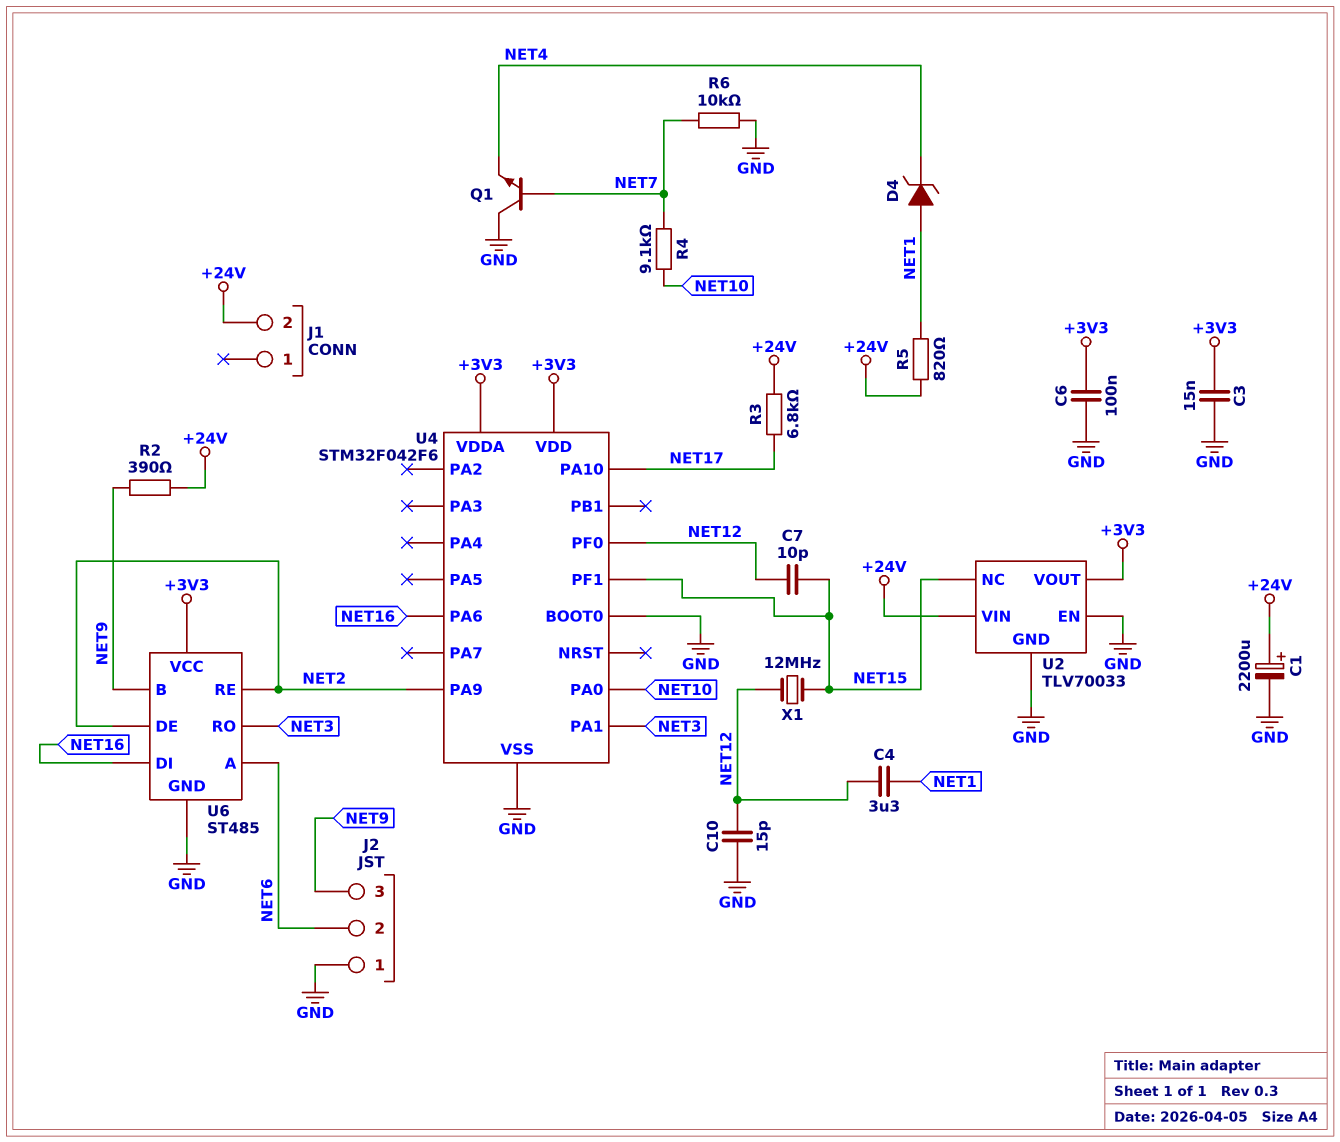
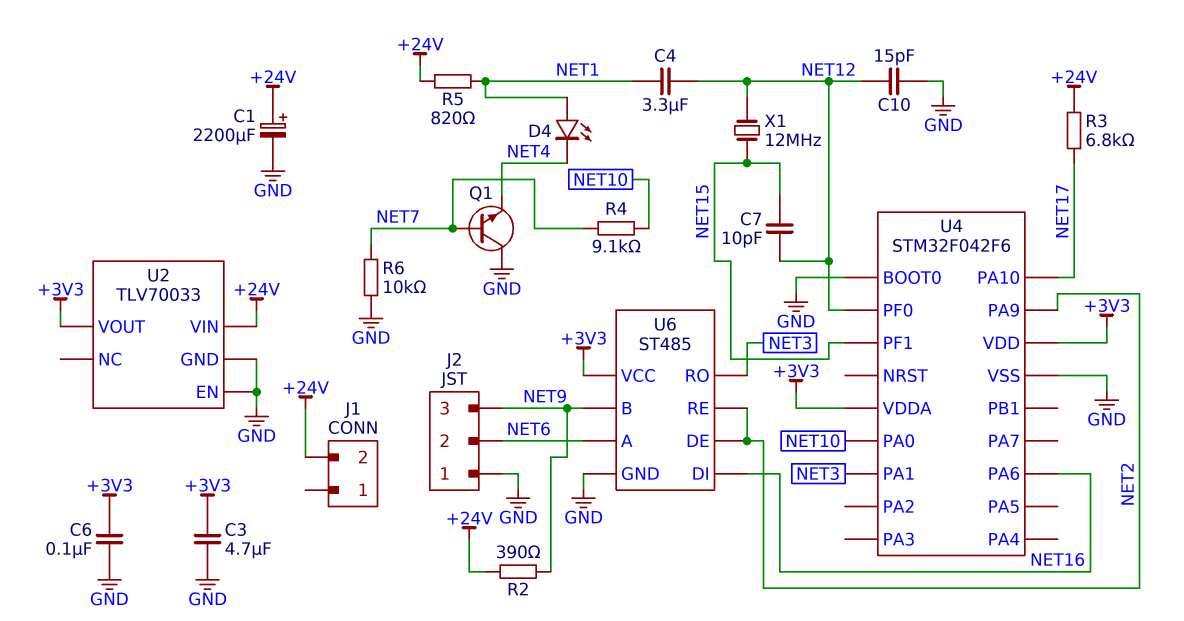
C3: 15nF (+3V3, GND) -> 4.7uF (+3V3, GND)
D4: zener (A NET1, K NET4) -> LED (A NET1, K NET4)
U2 pin NC: NET15 -> none

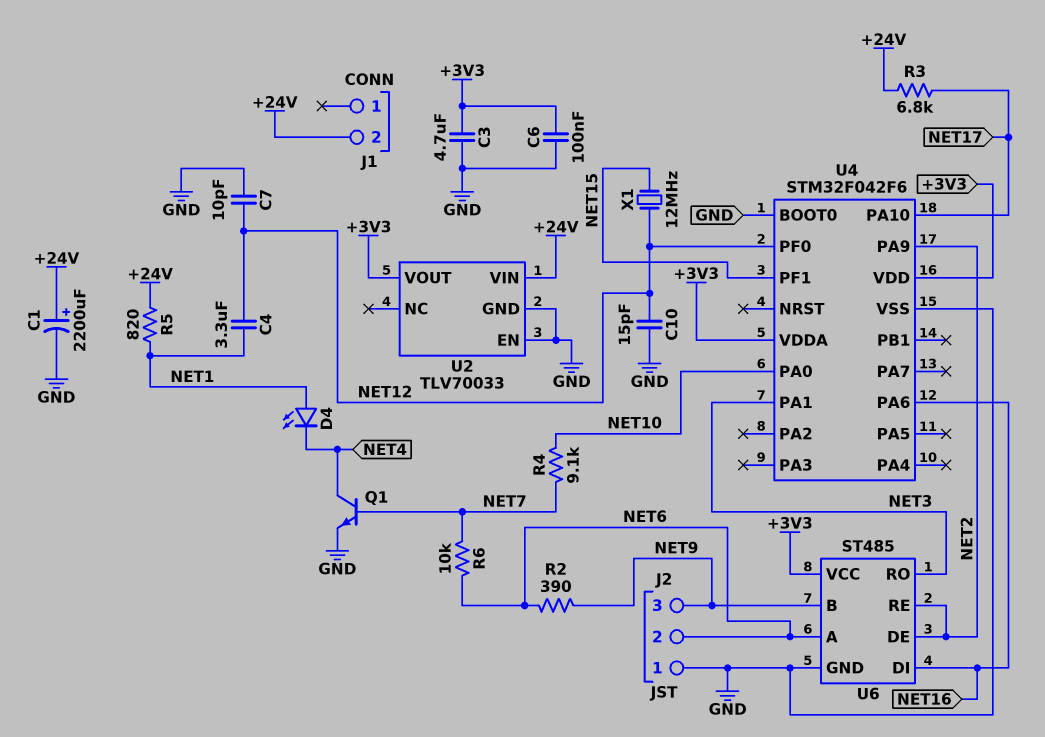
C7: 10pF (NET12, NET15) -> 10pF (GND, NET12)
Q1: NPN (B NET7, C GND, E NET4) -> NPN (B NET7, C NET4, E GND)
R2: 390 (+24V, NET9) -> 390 (NET6, NET9)
R6: 10k (GND, NET7) -> 10k (NET6, NET7)

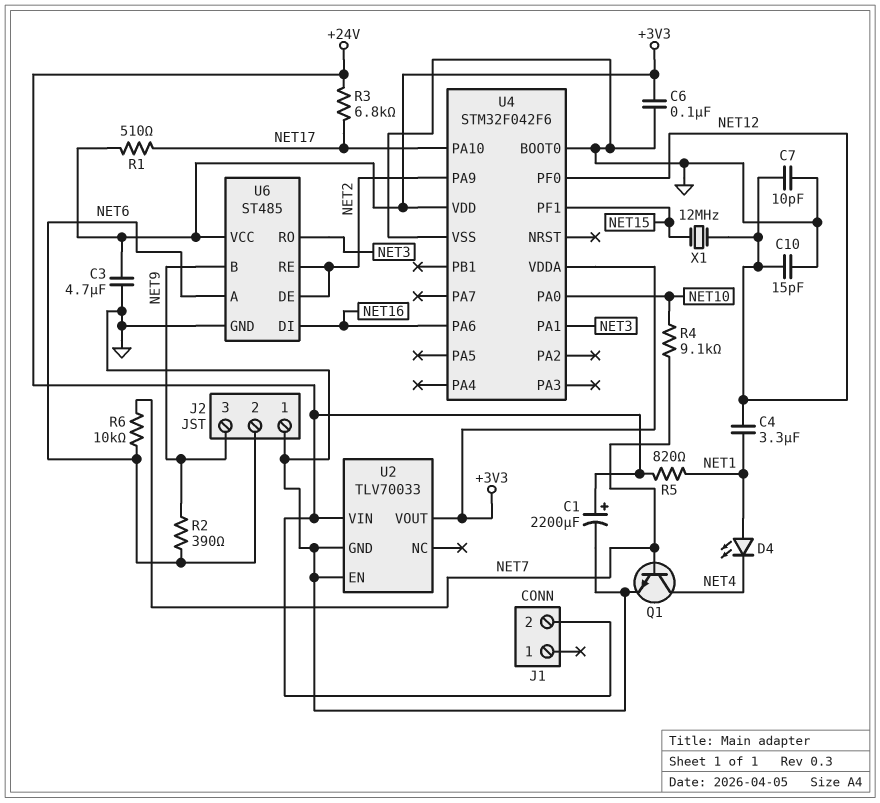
R1: none -> 510 (+3V3, NET17)

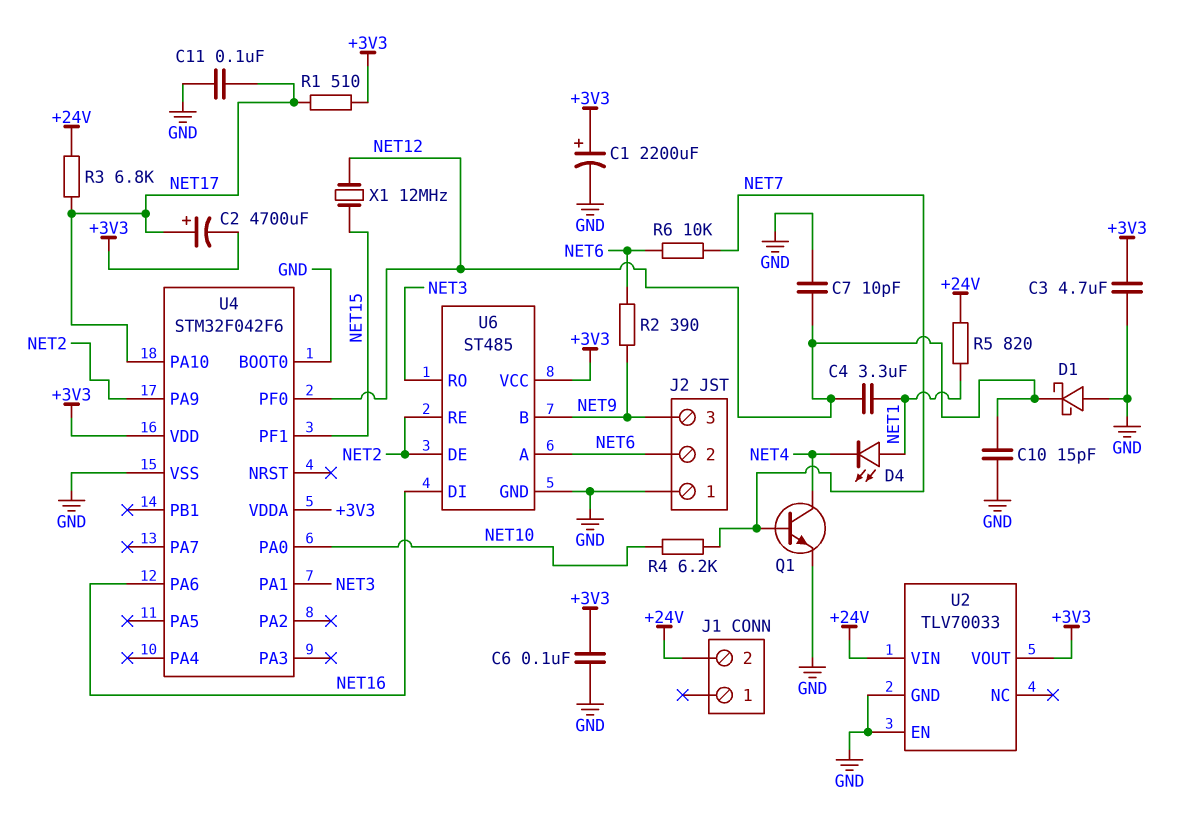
C1: 2200uF (plus +24V, minus GND) -> 2200uF (plus +3V3, minus GND)
C2: none -> 4700uF (plus NET17, minus +3V3)
C11: none -> 100nF (GND, NET17)
D1: none -> schottky (A GND, K NET12)
R4: 9.1k (NET7, NET10) -> 6.2k (NET7, NET10)

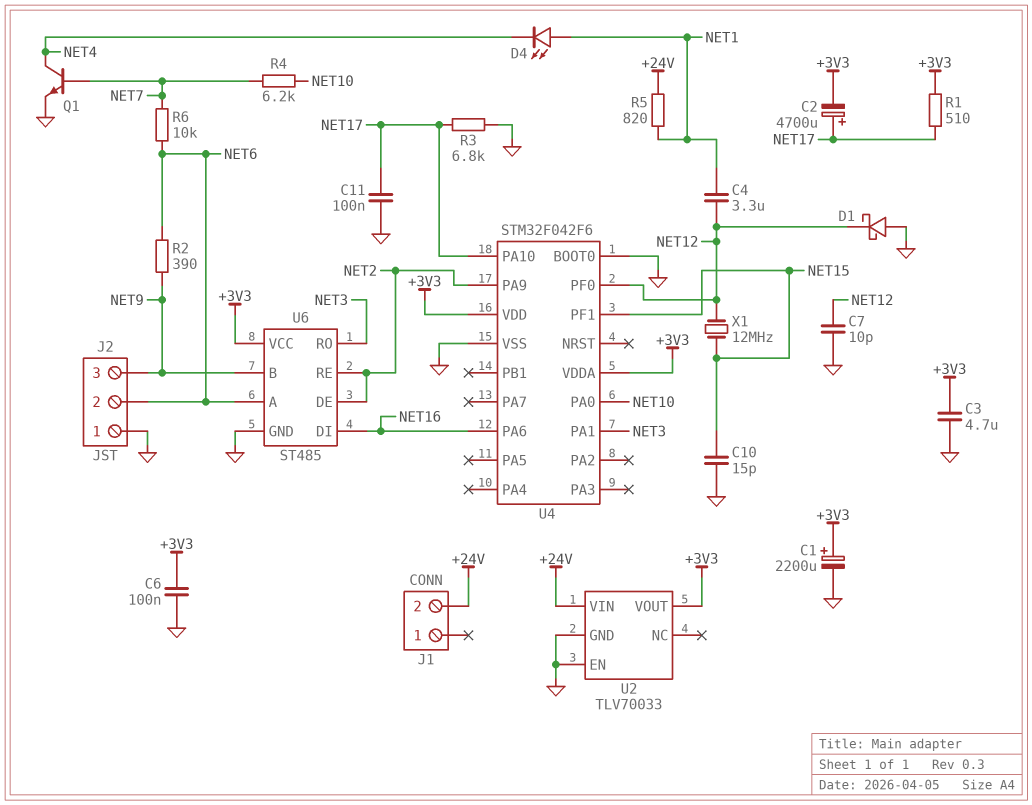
C10: 15pF (GND, NET12) -> 15pF (GND, NET15)
R3: 6.8k (+24V, NET17) -> 6.8k (GND, NET17)

